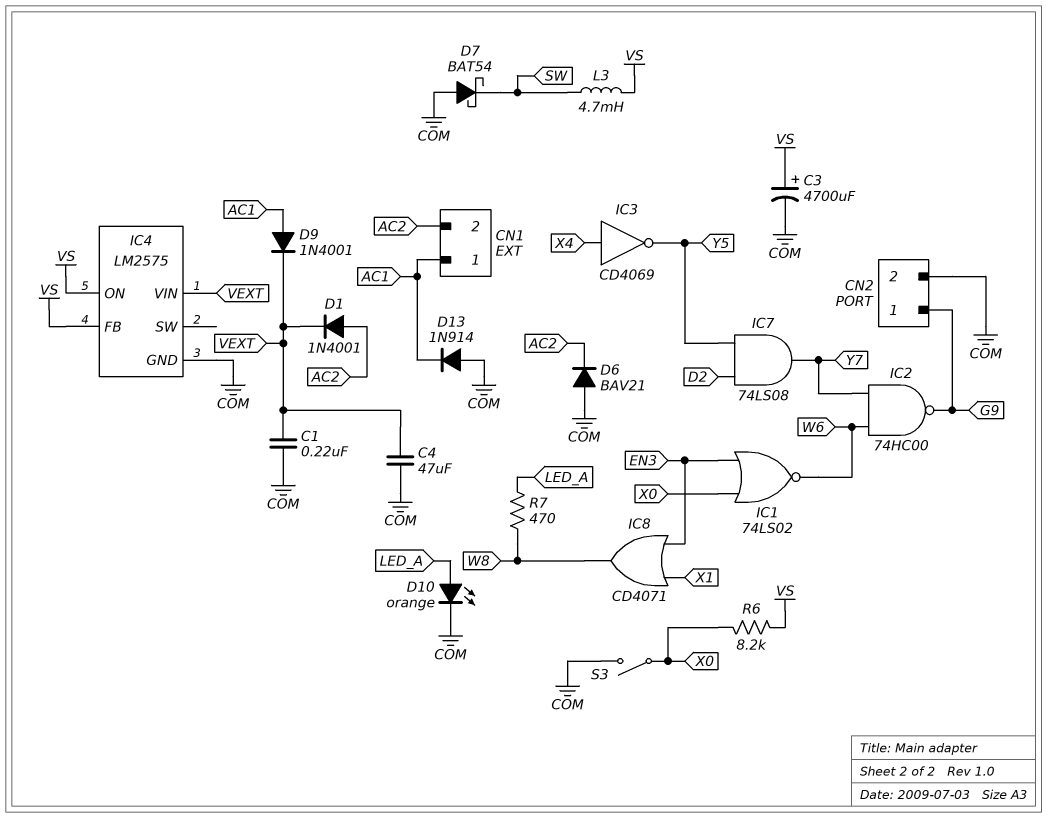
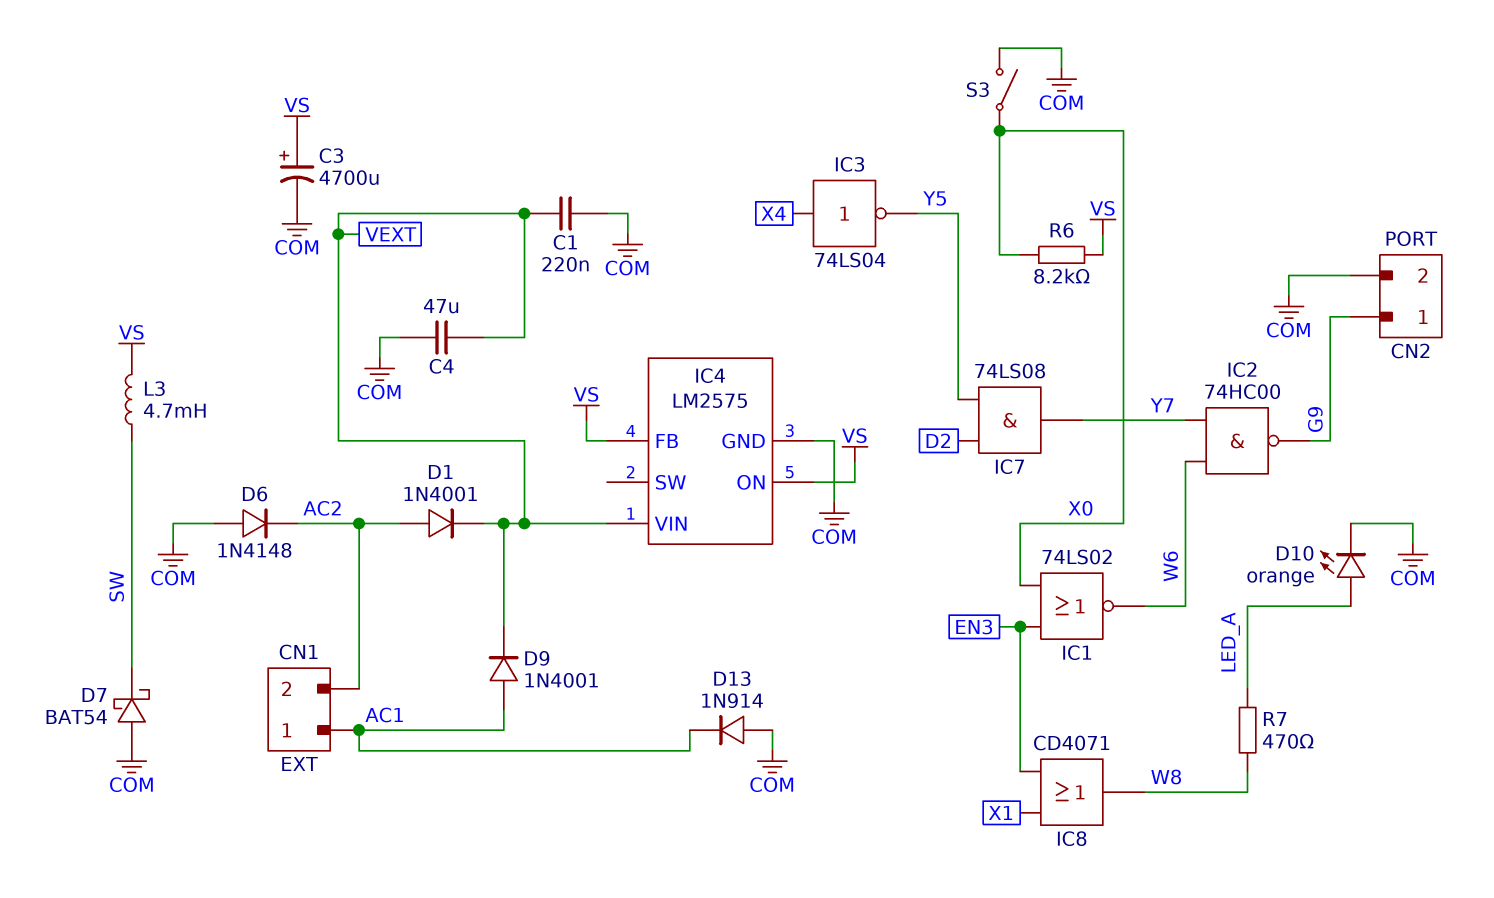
D6: diode BAV21 (A COM, K AC2) -> diode 1N4148 (A COM, K AC2)
IC3: NOT CD4069 (in X4, out Y5) -> NOT 74LS04 (in X4, out Y5)

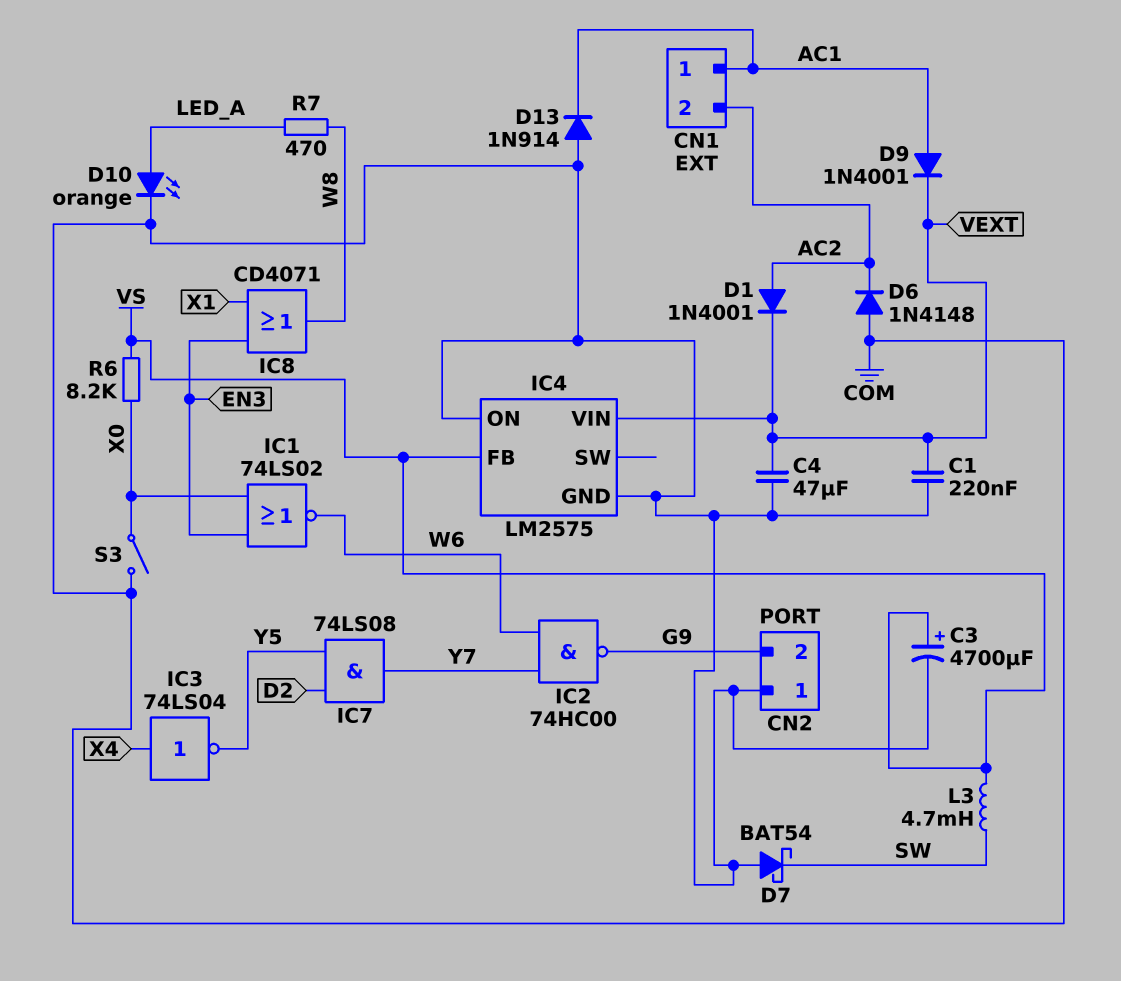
CN2 pin 1: G9 -> COM
CN2 pin 2: COM -> G9
IC4 pin ON: VS -> COM

